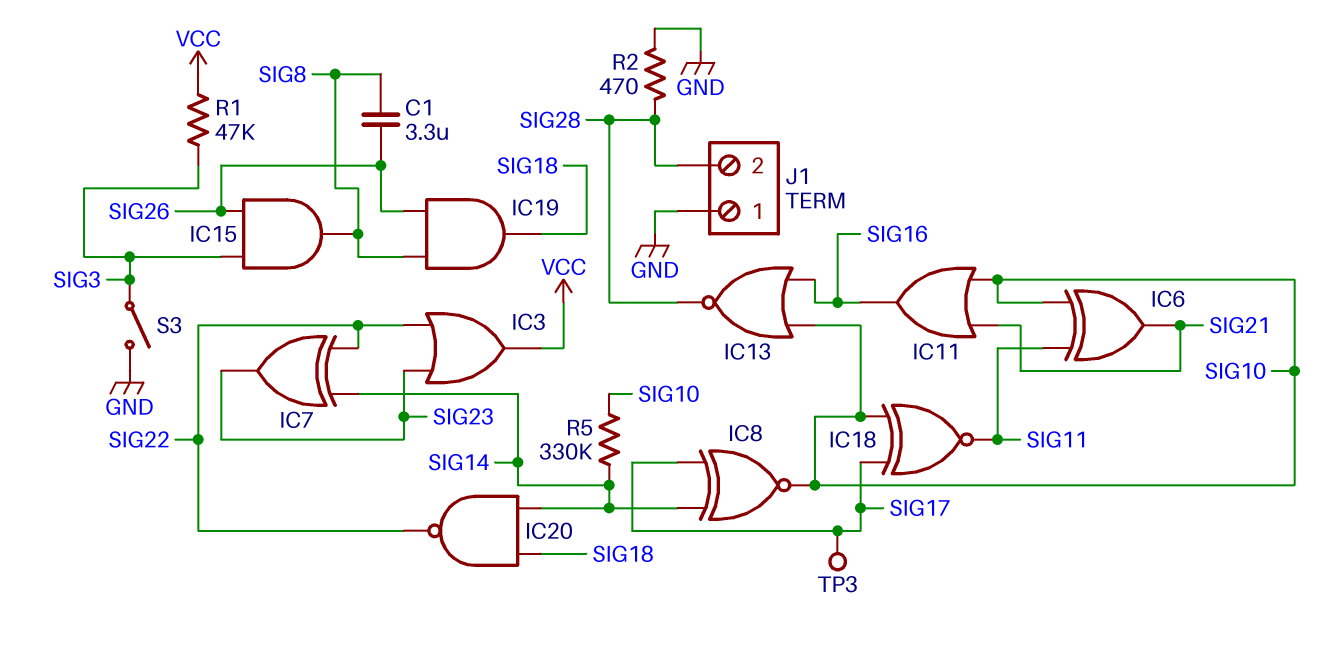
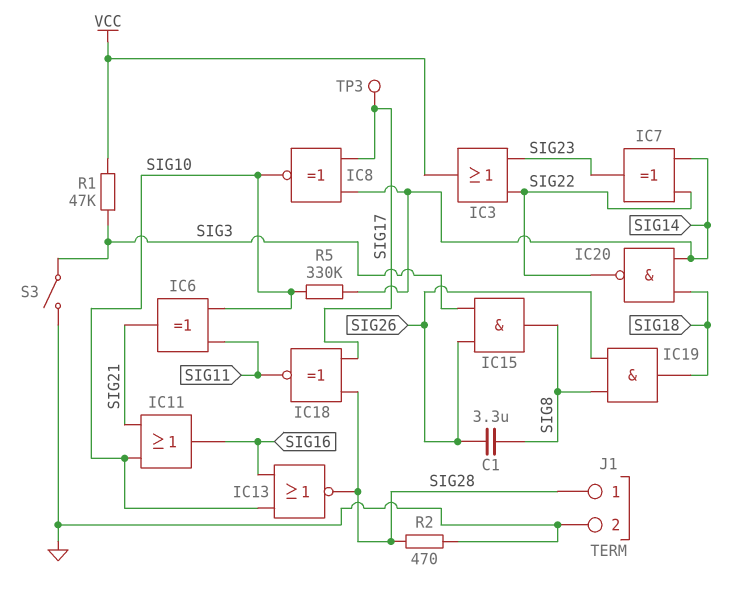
IC18: XNOR (in SIG10, in SIG17, out SIG11) -> XNOR (in SIG17, in SIG28, out SIG11)
J1 pin 1: GND -> SIG28
J1 pin 2: SIG28 -> GND

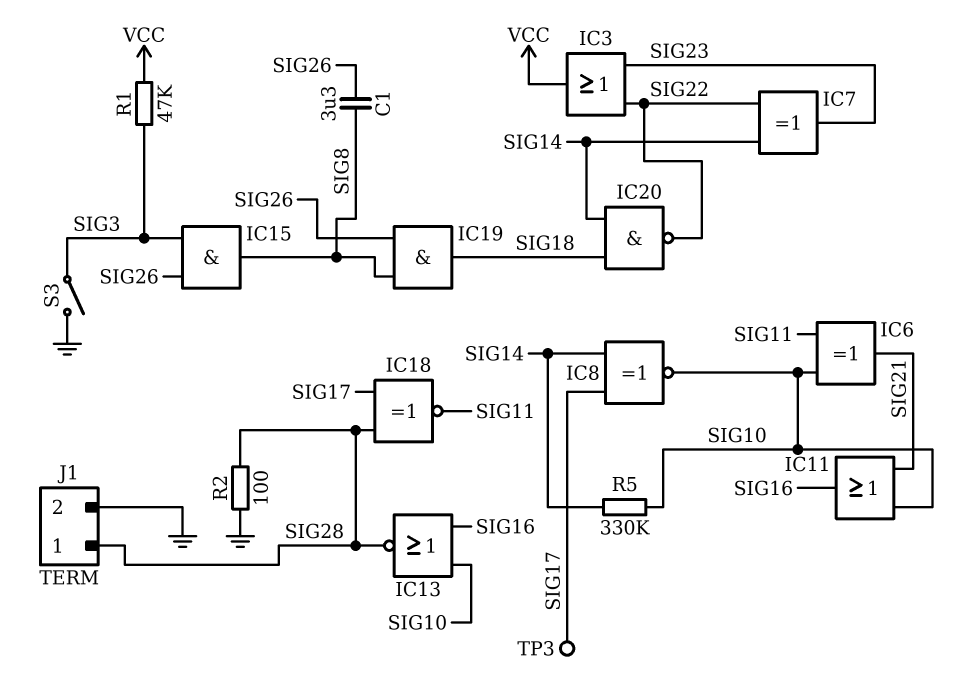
R2: 470 (GND, SIG28) -> 100 (GND, SIG28)

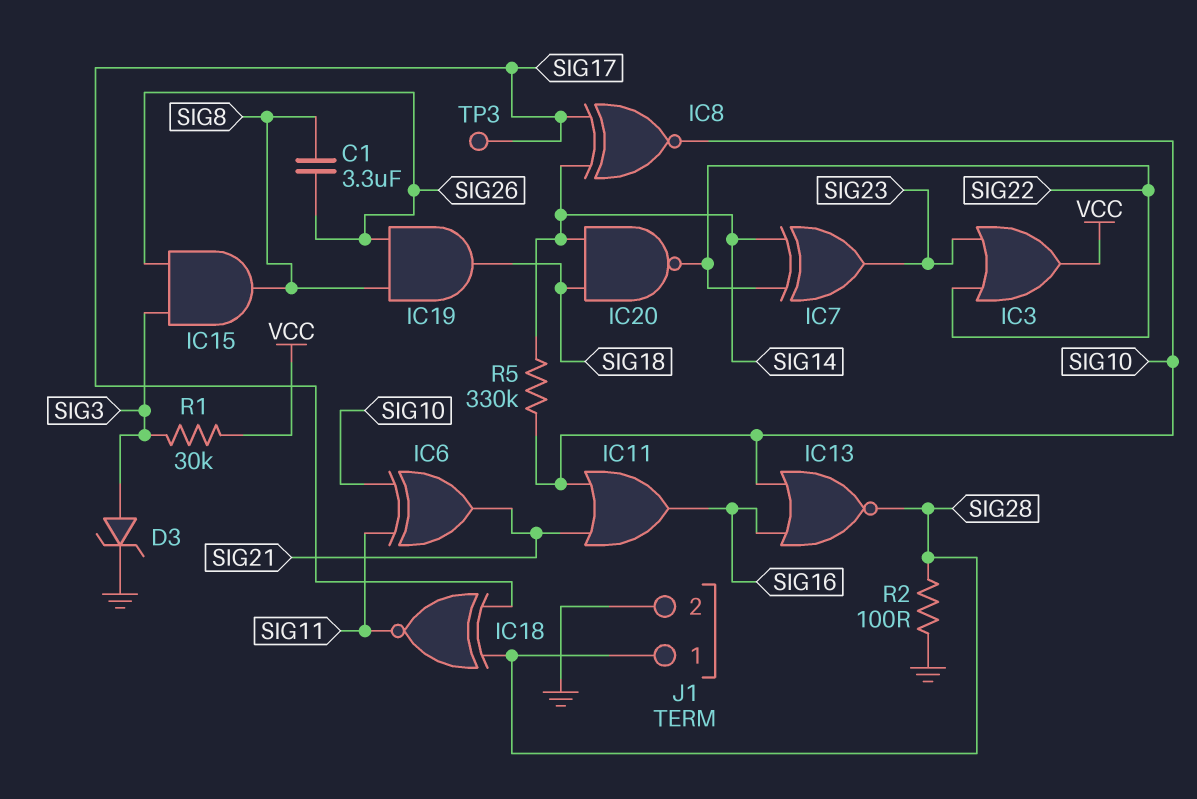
D3: none -> zener (A SIG3, K GND)
R1: 47k (SIG3, VCC) -> 30k (SIG3, VCC)
S3: switch (GND, SIG3) -> none

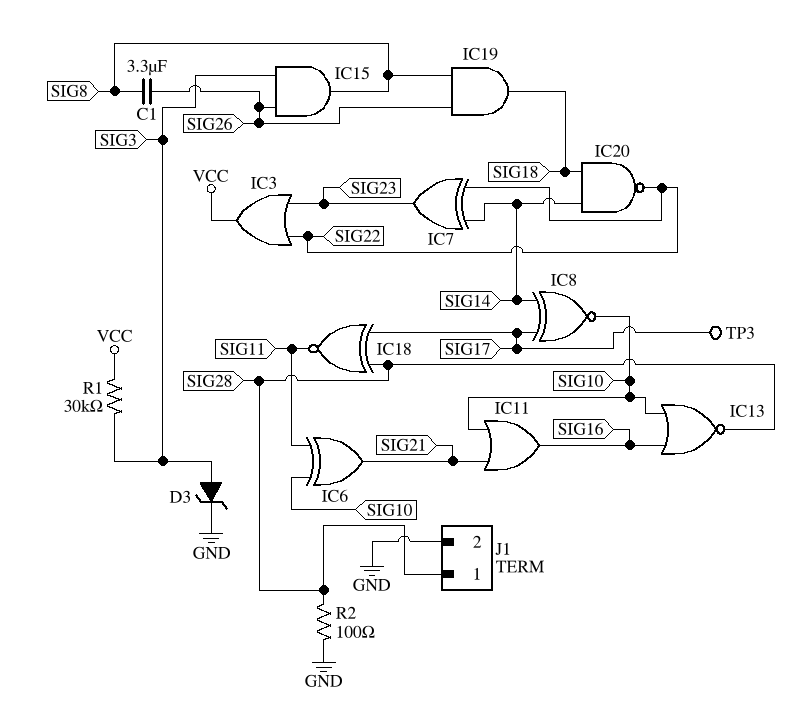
R5: 330k (SIG10, SIG14) -> none

